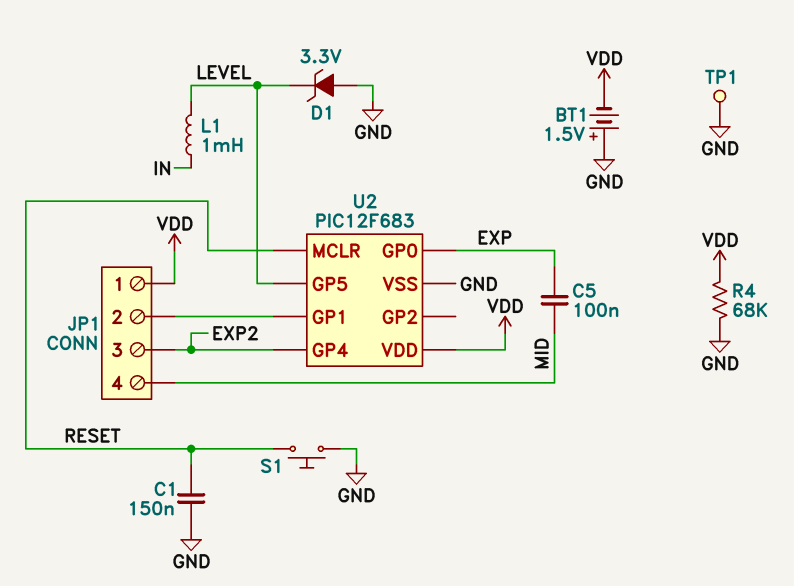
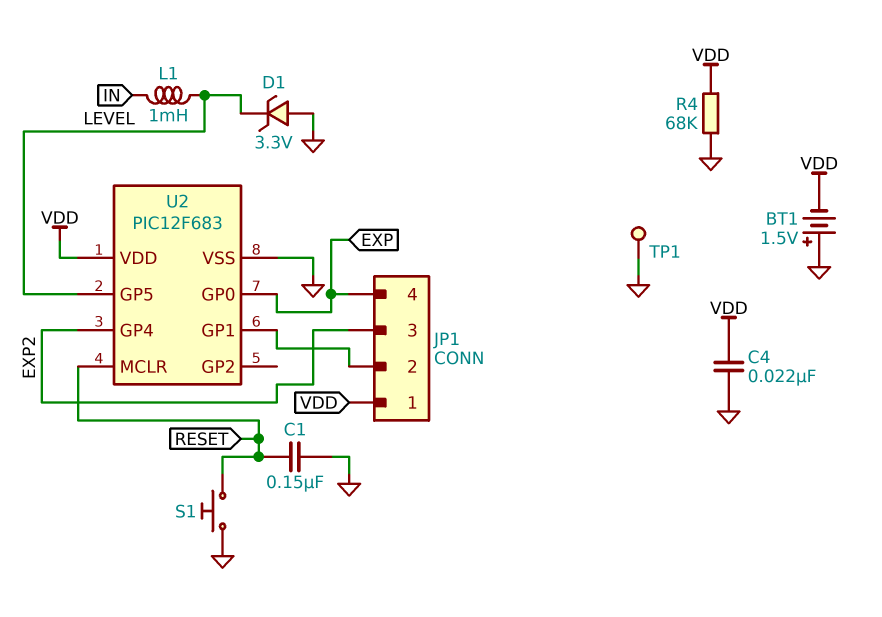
C4: none -> 22nF (GND, VDD)
C5: 100nF (EXP, MID) -> none
JP1 pin 4: MID -> EXP

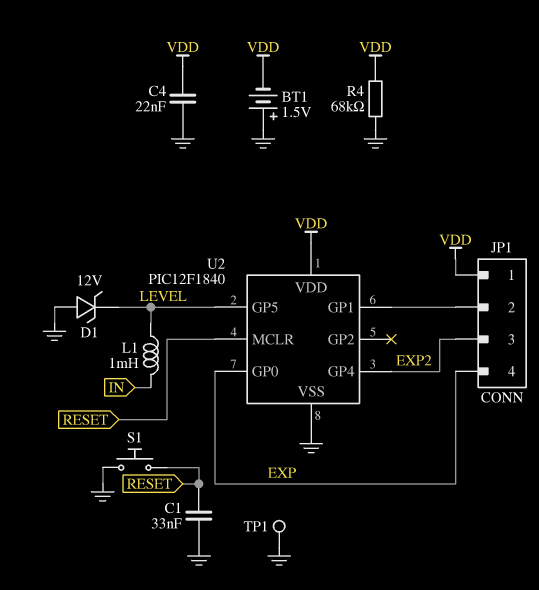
C1: 150nF (GND, RESET) -> 33nF (GND, RESET)
D1: zener 3.3V (A GND, K LEVEL) -> zener 12V (A GND, K LEVEL)
U2: PIC12F683 -> PIC12F1840

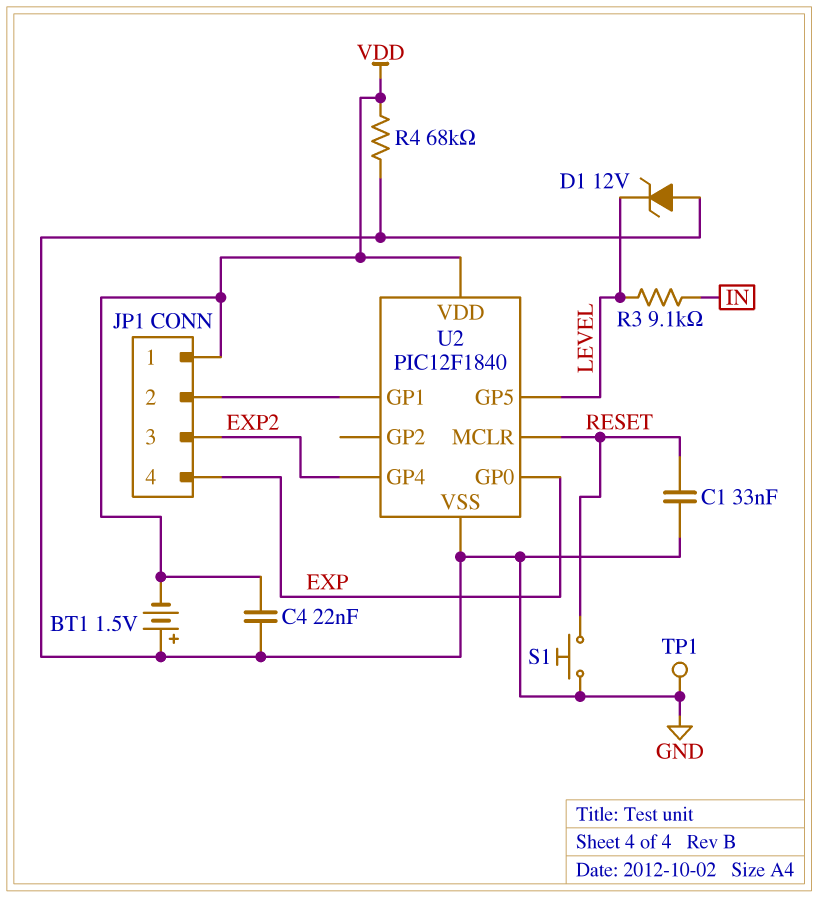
L1: 1mH (IN, LEVEL) -> none
R3: none -> 9.1k (IN, LEVEL)

